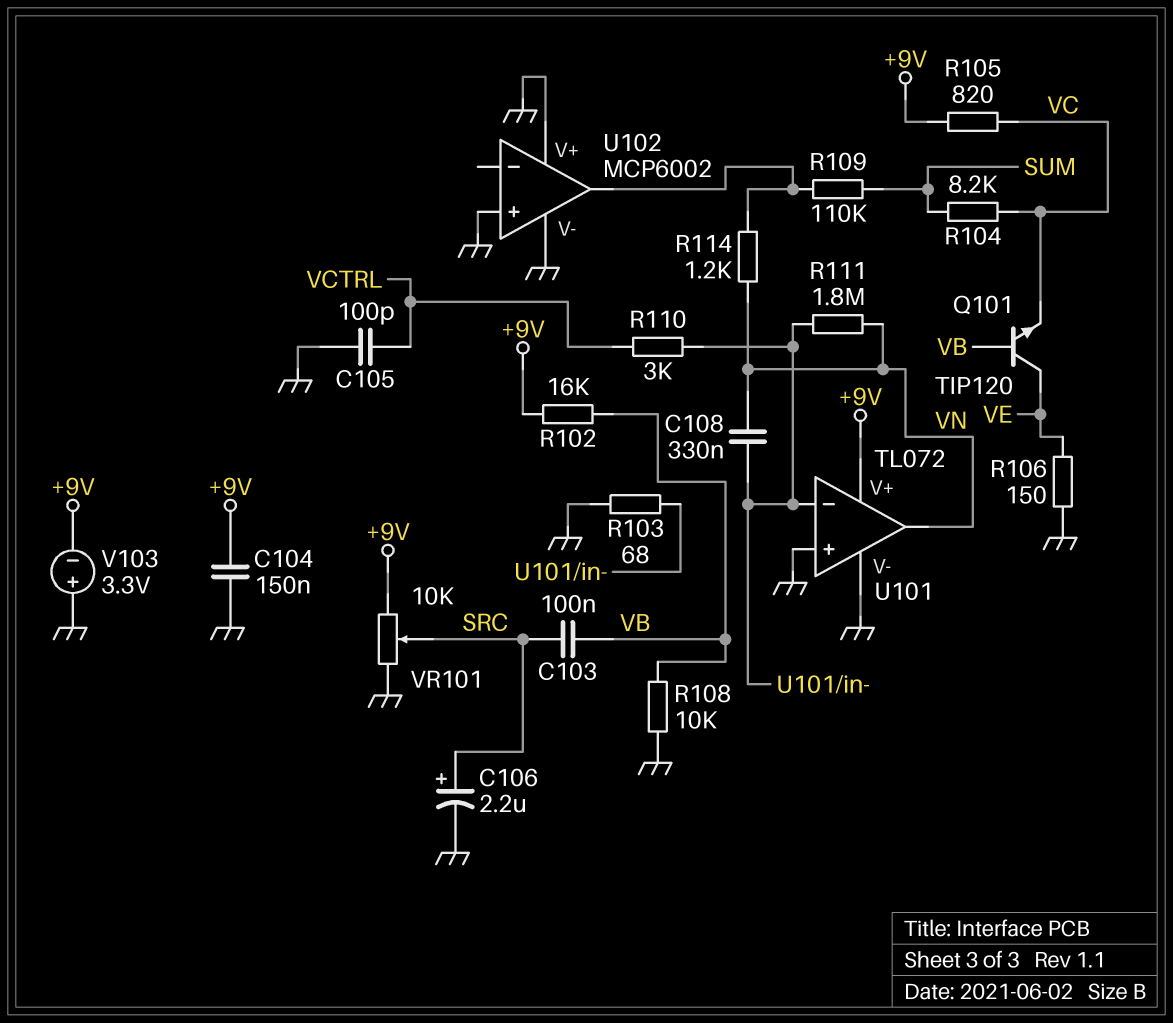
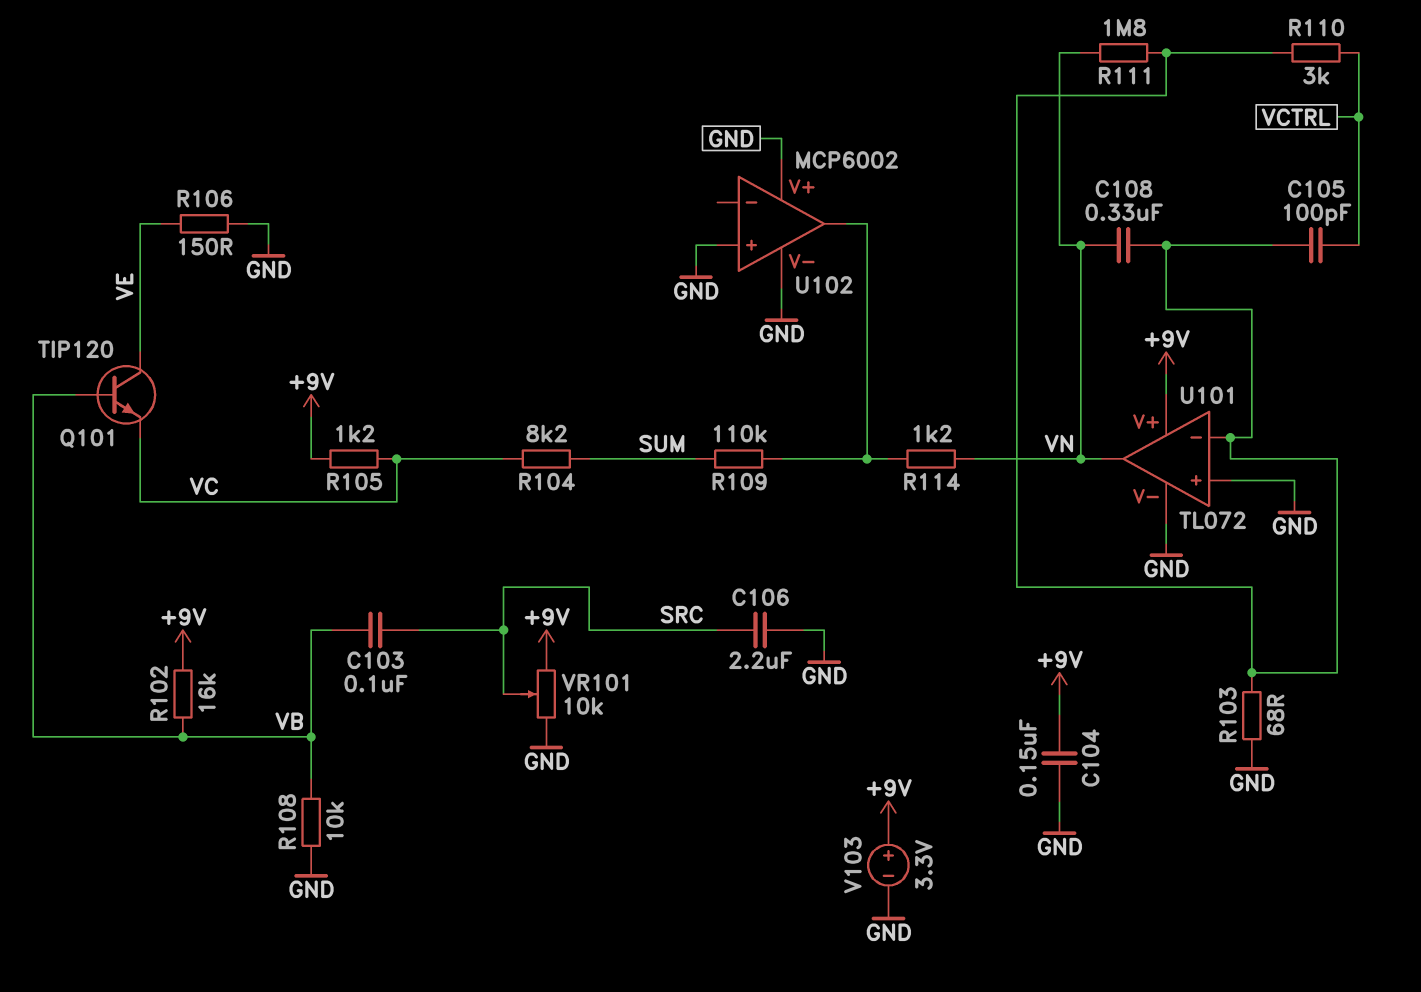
C105: 100pF (GND, VCTRL) -> 100pF (U101/in-, VCTRL)
C106: 2.2uF (plus SRC, minus GND) -> 2.2uF (GND, SRC)
R105: 820 (+9V, VC) -> 1.2k (+9V, VC)
V103: 3.3V (plus GND, minus +9V) -> 3.3V (plus +9V, minus GND)

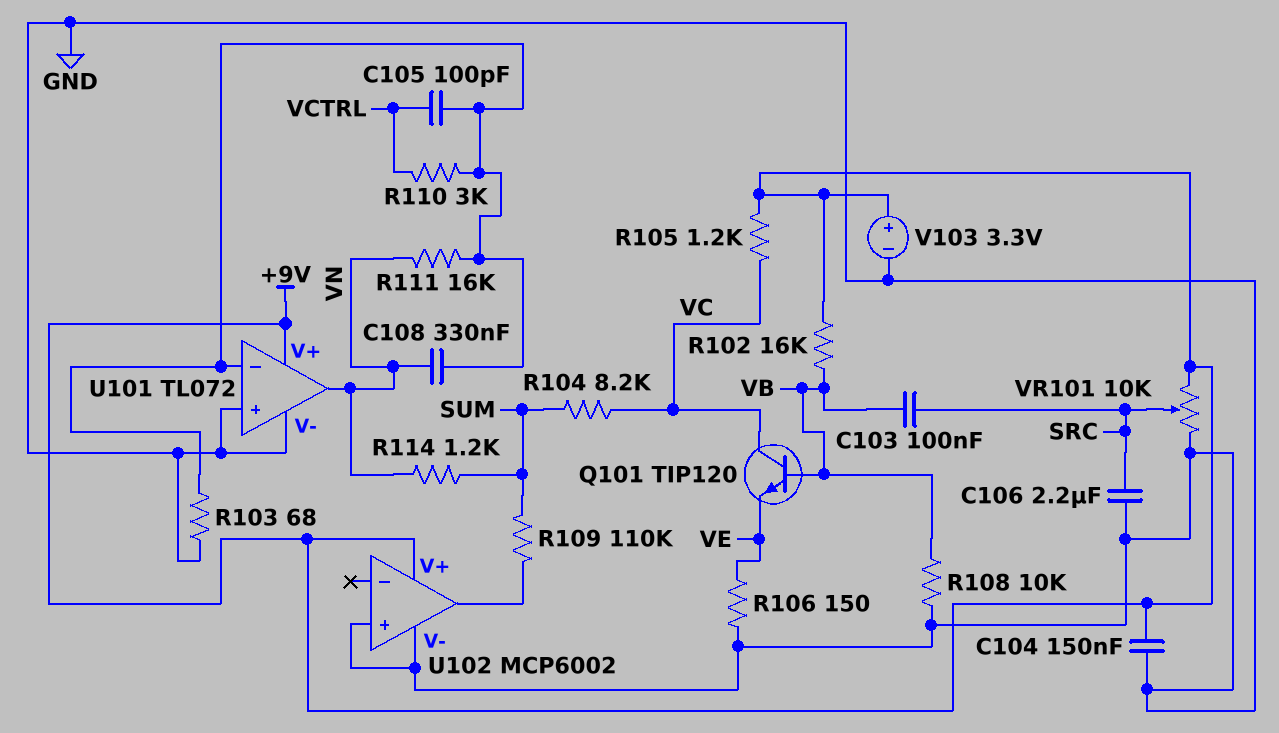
Q101: NPN TIP120 (B VB, C VE, E VC) -> NPN TIP120 (B VB, C VC, E VE)
R111: 1.8M (U101/in-, VN) -> 16k (U101/in-, VN)
R114: 1.2k (U102/out, VN) -> 1.2k (SUM, VN)
U102 pin V+: GND -> +9V

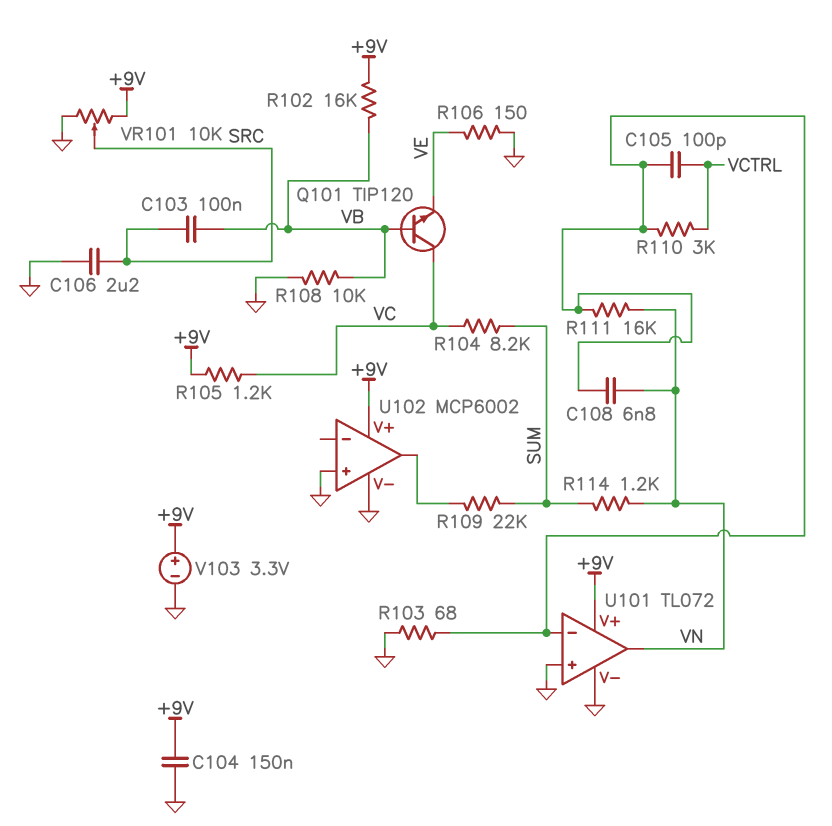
C108: 330nF (U101/in-, VN) -> 6.8nF (U101/in-, VN)
R109: 110k (SUM, U102/out) -> 22k (SUM, U102/out)

